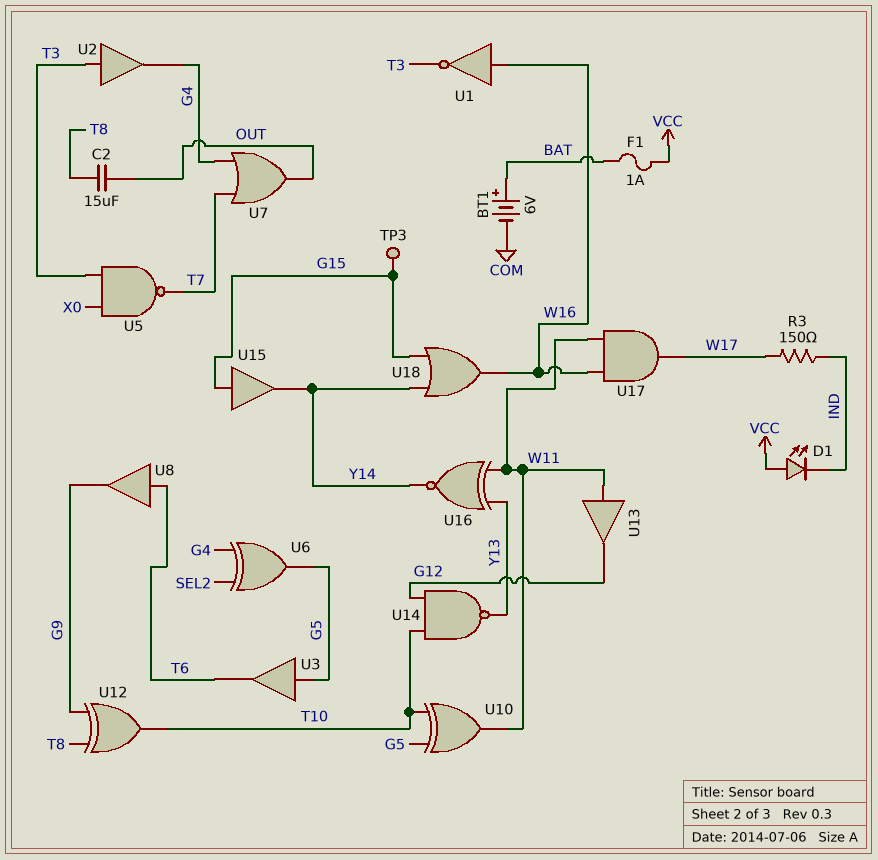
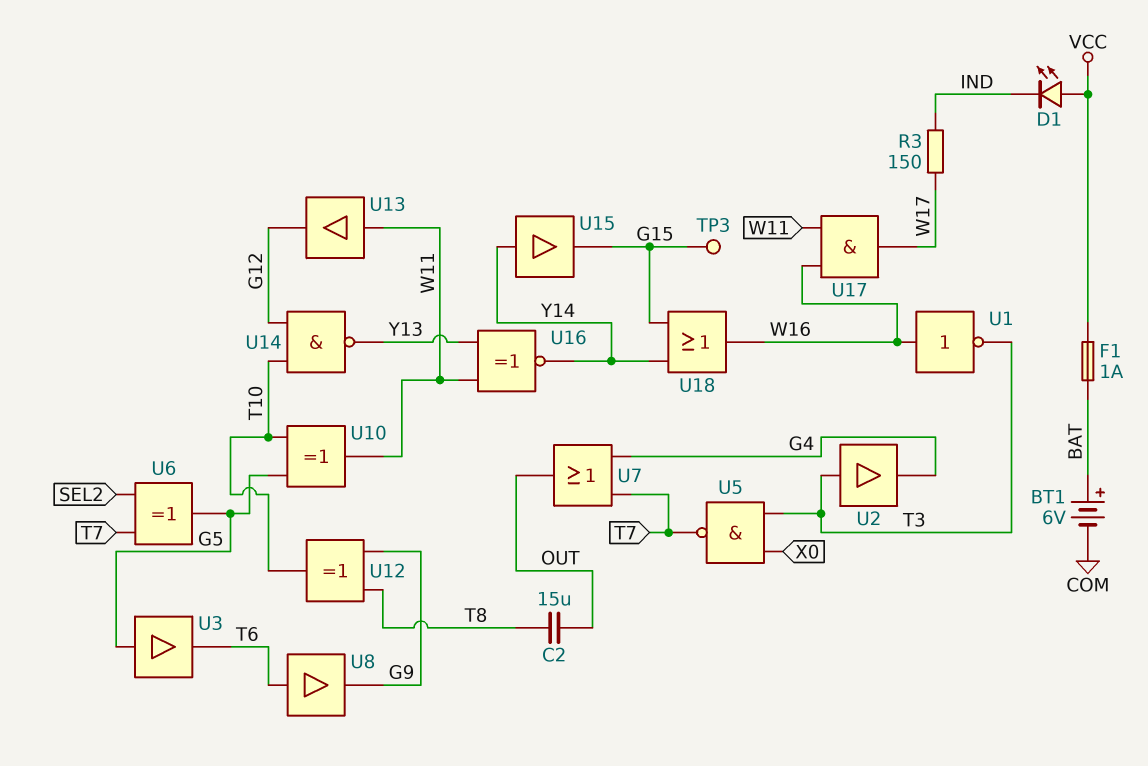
U6: XOR (in G4, in SEL2, out G5) -> XOR (in SEL2, in T7, out G5)
U15: buffer (in G15, out Y14) -> buffer (in Y14, out G15)

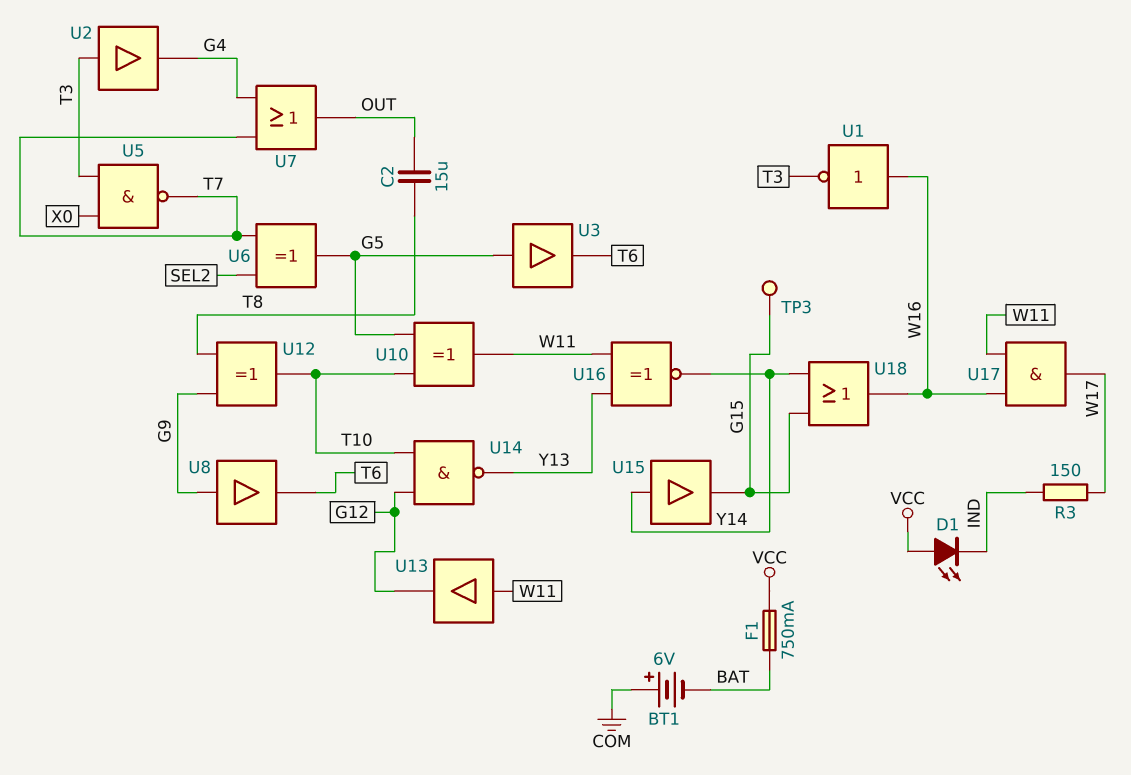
BT1: 6V (plus BAT, minus COM) -> 6V (plus COM, minus BAT)
F1: 1A (BAT, VCC) -> 750mA (BAT, VCC)
U8: buffer (in T6, out G9) -> buffer (in G9, out T6)

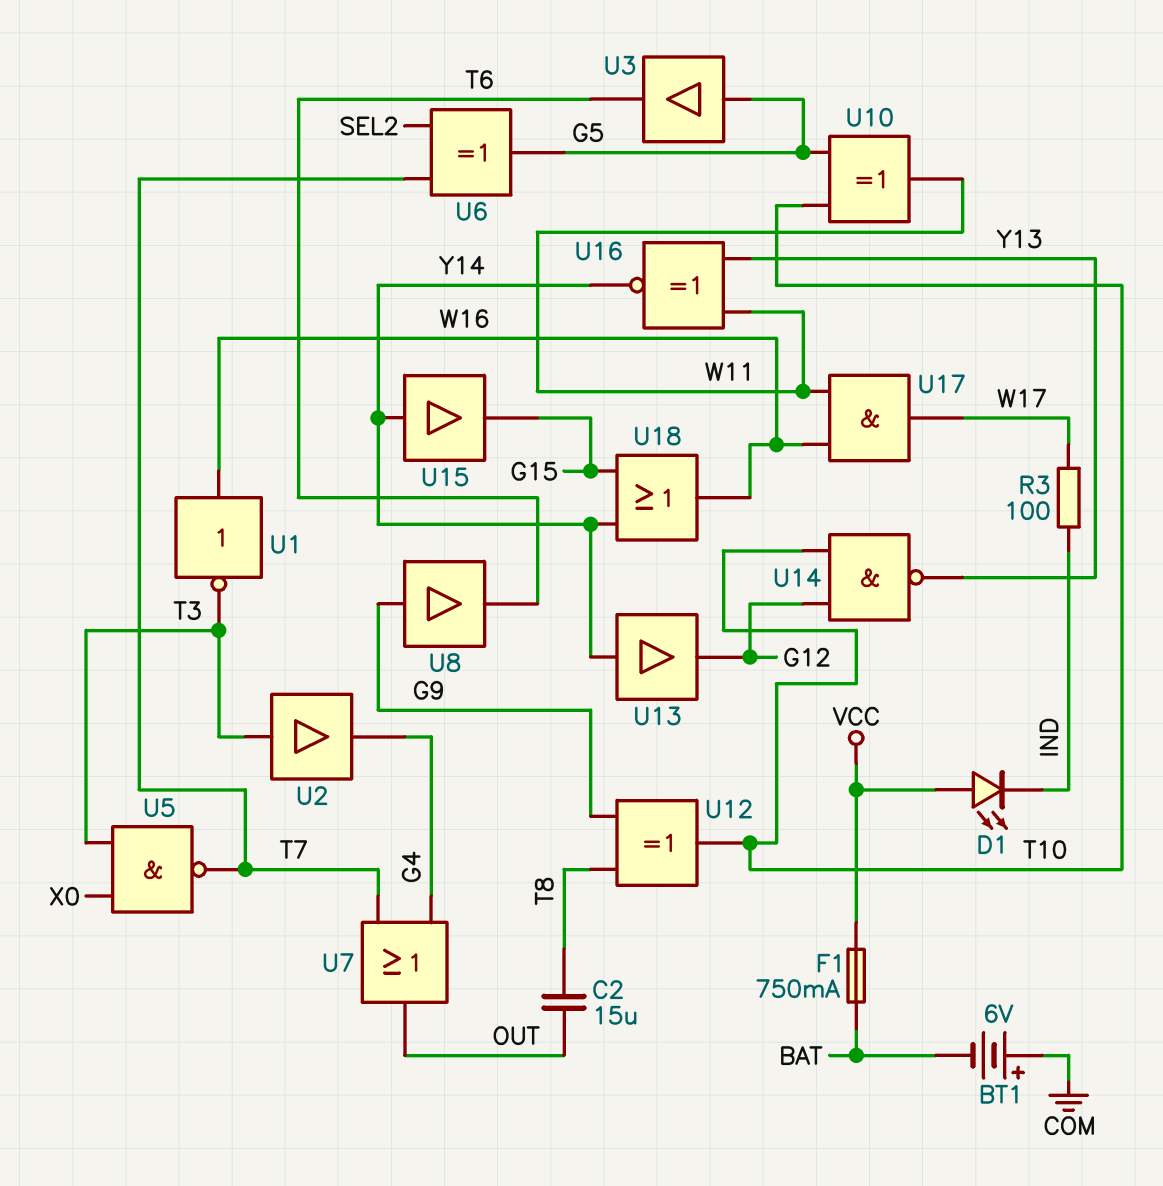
R3: 150 (IND, W17) -> 100 (IND, W17)
TP3: test point (G15) -> none
U13: buffer (in W11, out G12) -> buffer (in Y14, out G12)

